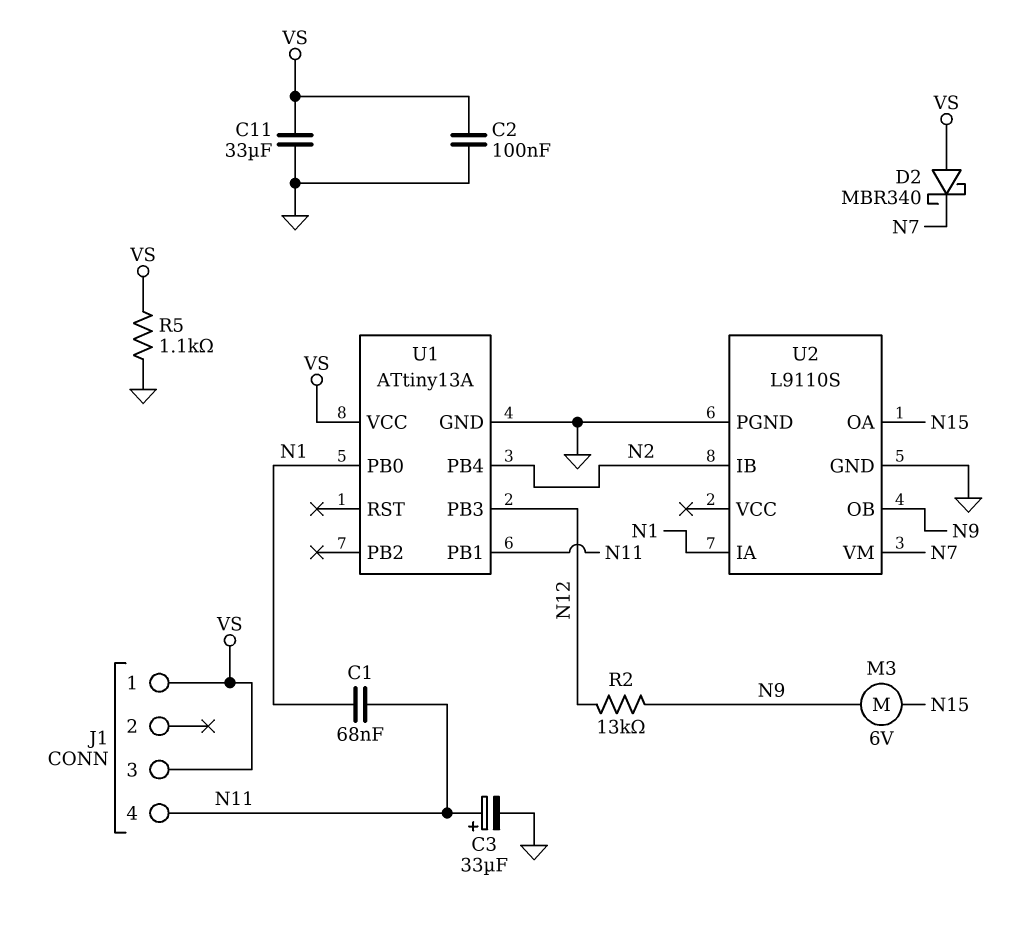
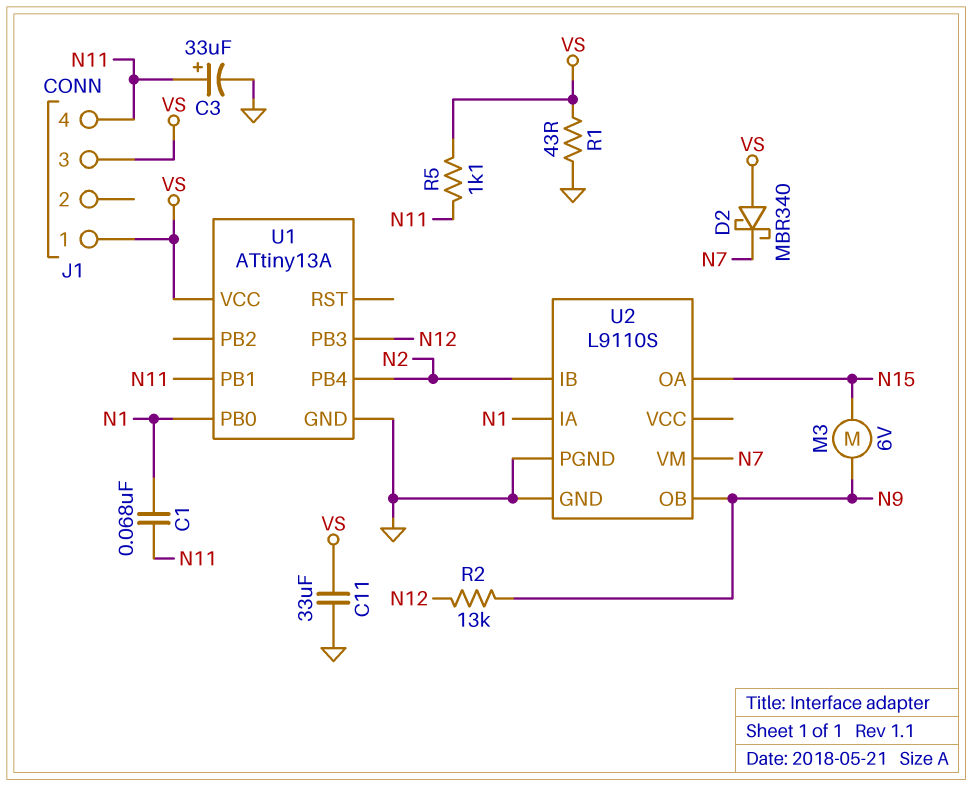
C2: 100nF (GND, VS) -> none
R1: none -> 43 (GND, VS)
R5: 1.1k (GND, VS) -> 1.1k (N11, VS)

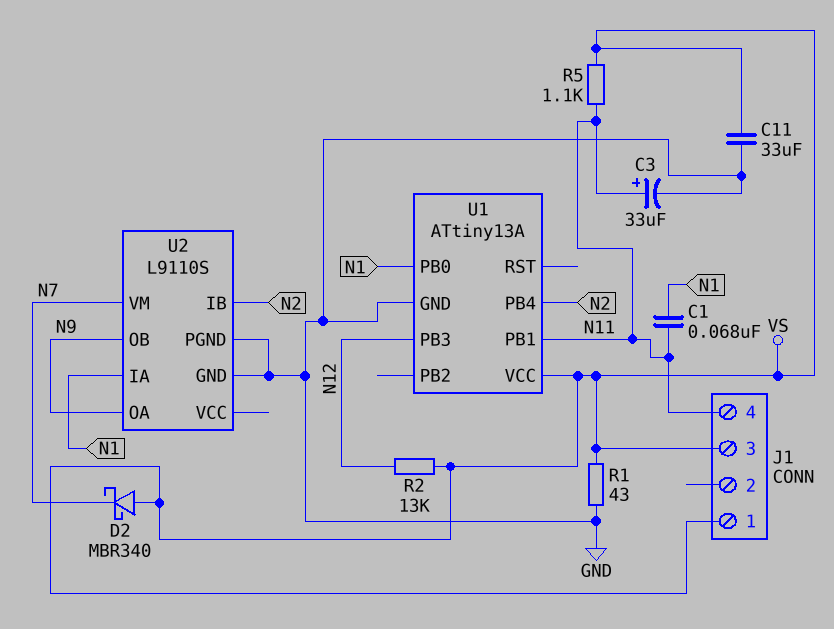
M3: motor 6V (N9, N15) -> none
R2: 13k (N9, N12) -> 13k (N12, VS)
U2 pin OA: N15 -> N9

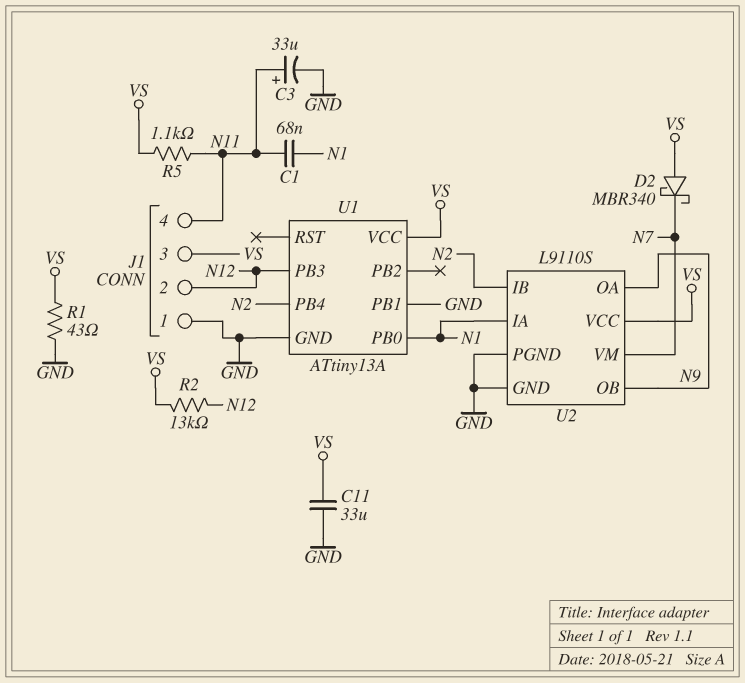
J1 pin 1: VS -> GND
J1 pin 2: none -> N12
U1 pin PB1: N11 -> GND
U2 pin VCC: none -> VS

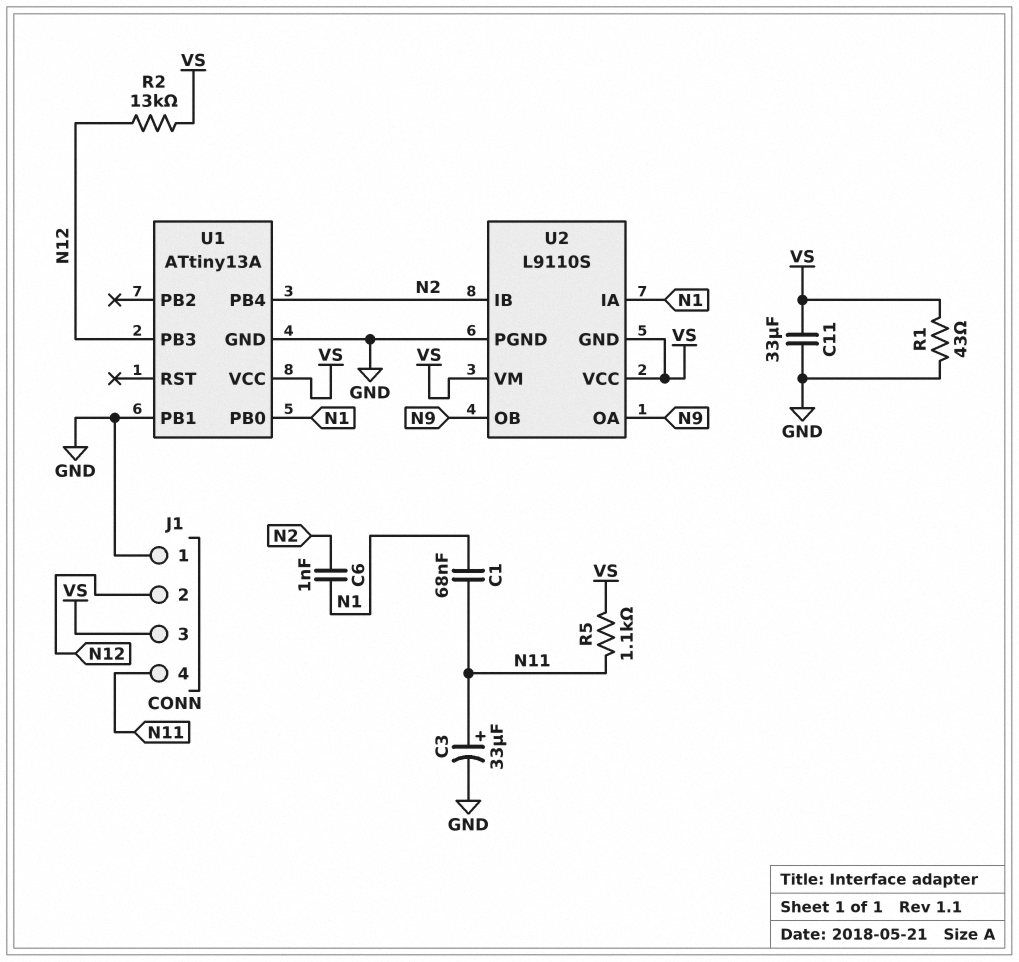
C6: none -> 1nF (N1, N2)
D2: schottky MBR340 (A VS, K N7) -> none
U2 pin GND: GND -> VS
U2 pin VM: N7 -> VS

